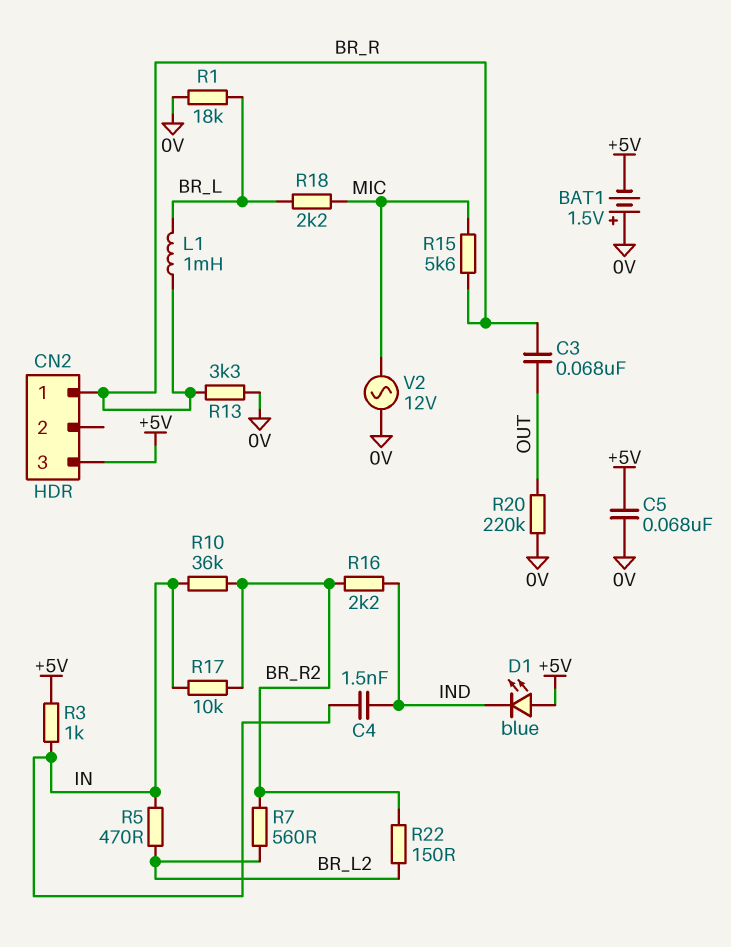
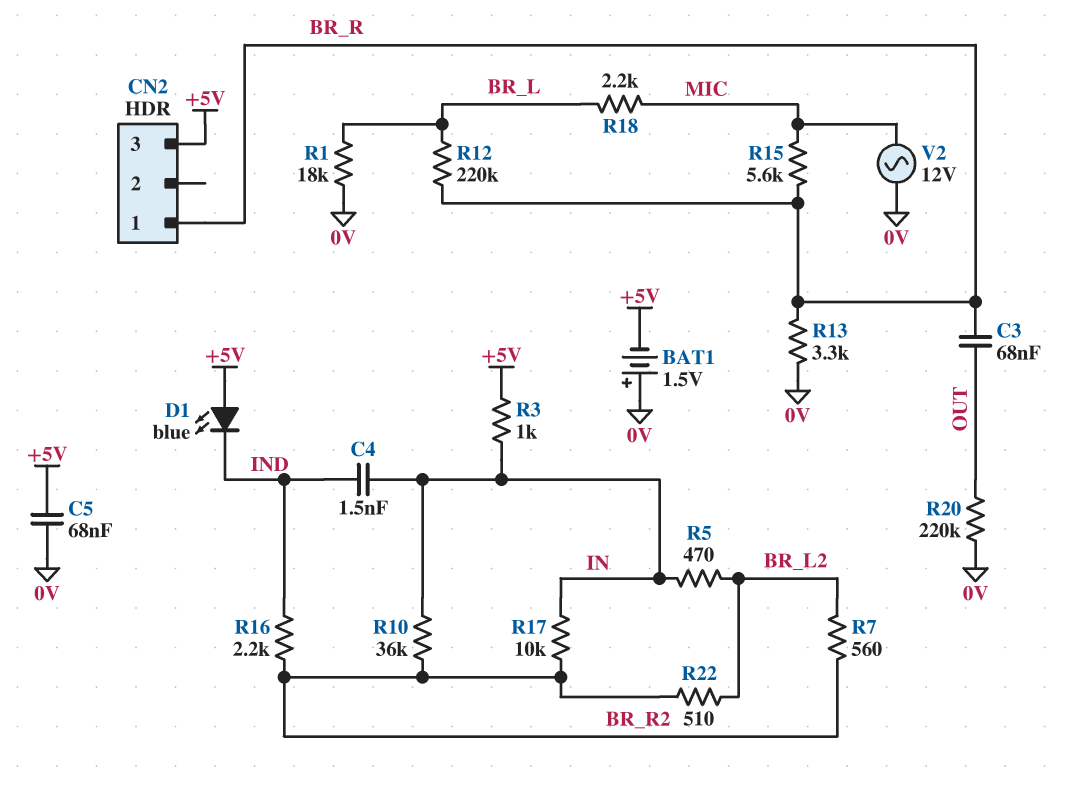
L1: 1mH (BR_L, BR_R) -> none
R12: none -> 220k (BR_L, BR_R)
R22: 150 (BR_L2, BR_R2) -> 510 (BR_L2, BR_R2)

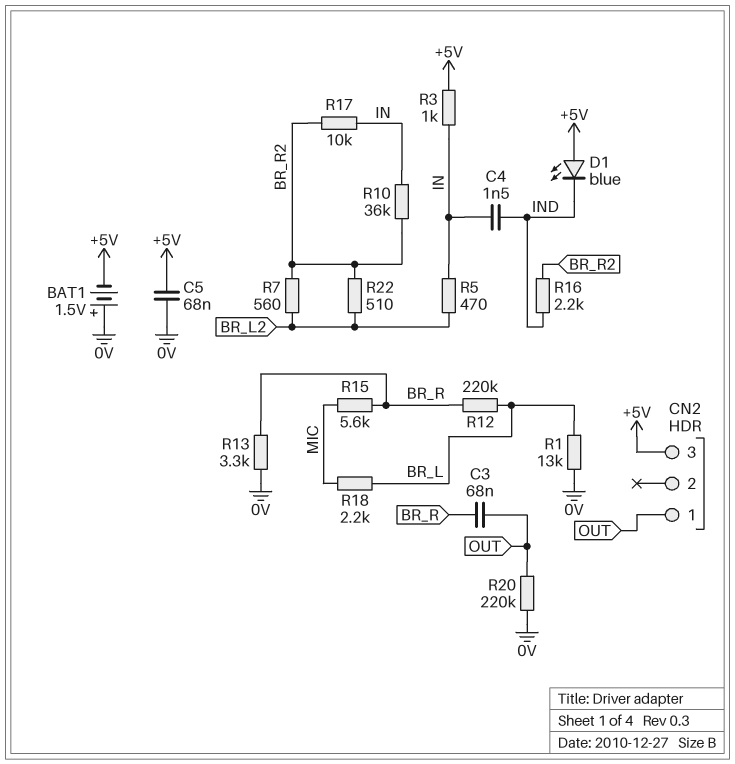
CN2 pin 1: BR_R -> OUT
R1: 18k (0V, BR_L) -> 13k (0V, BR_L)
V2: AC 12V (0V, MIC) -> none

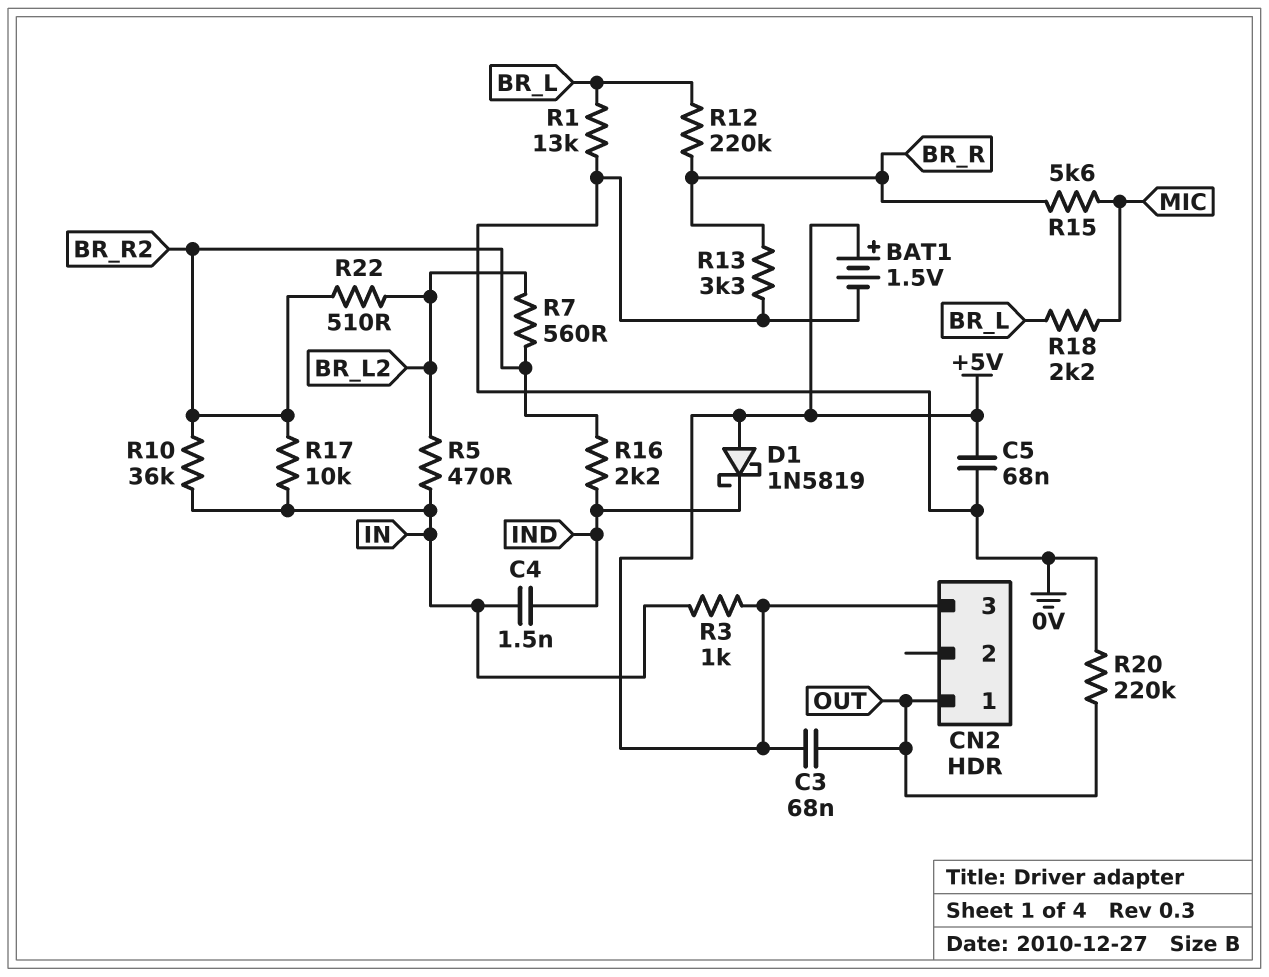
BAT1: 1.5V (plus 0V, minus +5V) -> 1.5V (plus +5V, minus 0V)
C3: 68nF (BR_R, OUT) -> 68nF (+5V, OUT)
D1: LED blue (A +5V, K IND) -> schottky 1N5819 (A +5V, K IND)

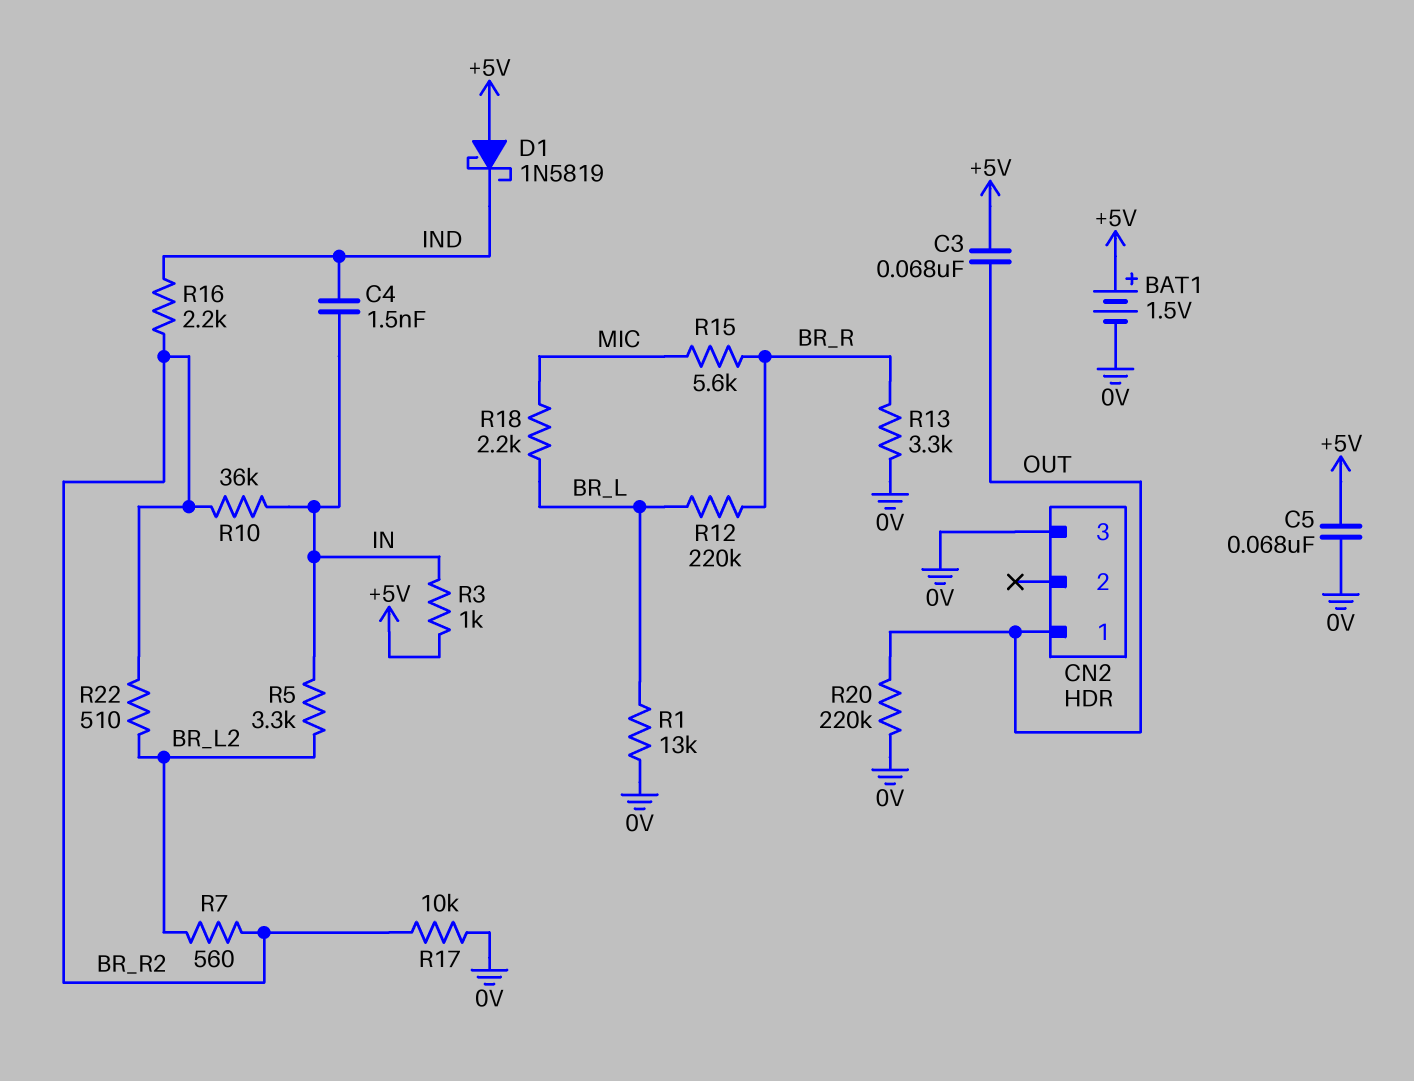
CN2 pin 3: +5V -> 0V
R5: 470 (BR_L2, IN) -> 3.3k (BR_L2, IN)
R17: 10k (BR_R2, IN) -> 10k (0V, BR_R2)

